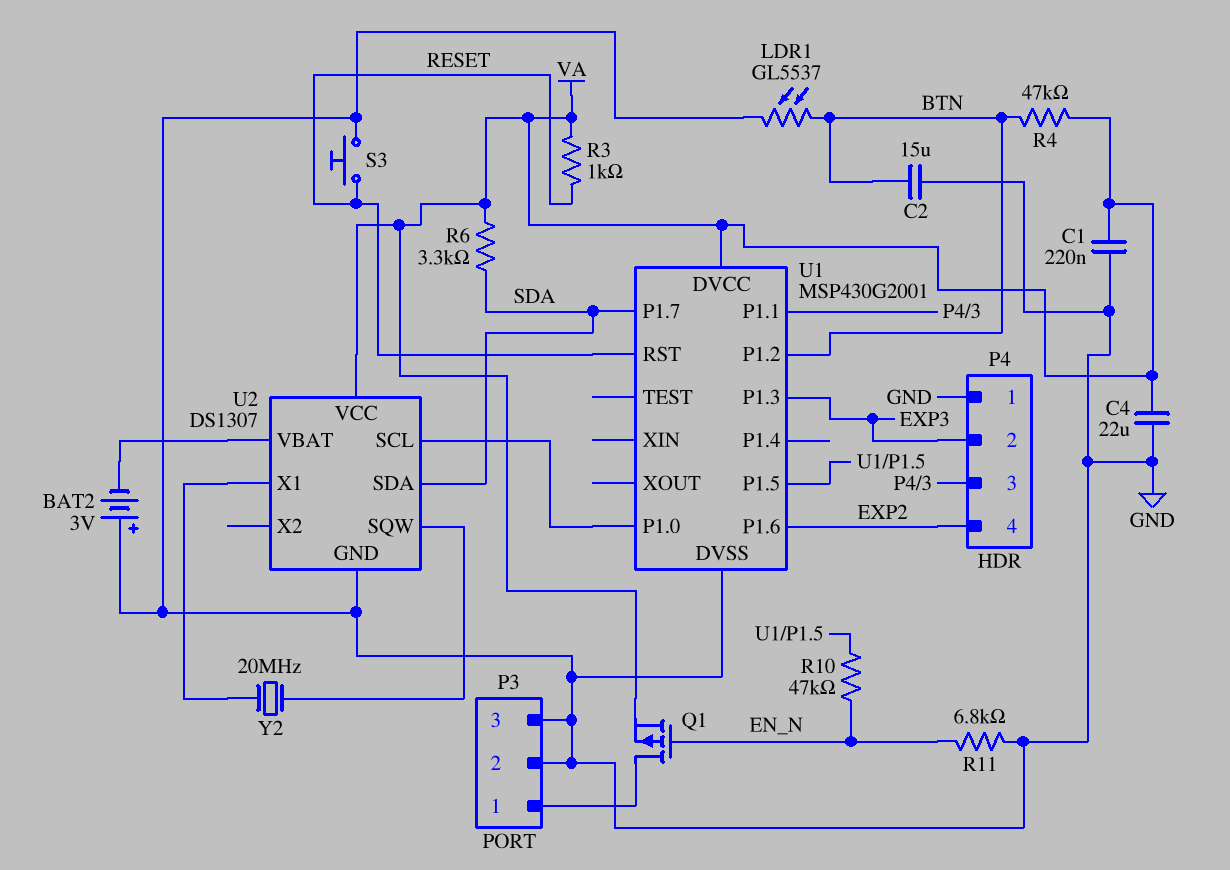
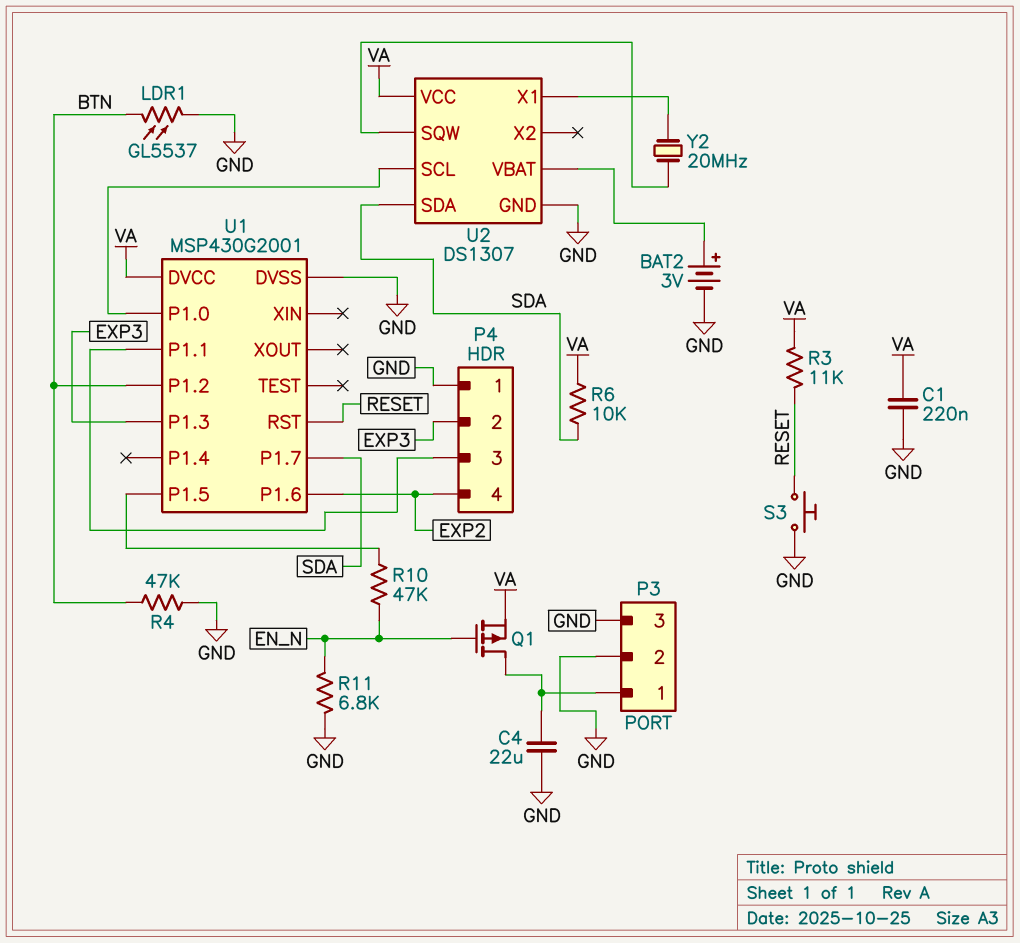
BAT2: 3V (plus GND, minus U2/VBAT) -> 3V (plus U2/VBAT, minus GND)
C2: 15uF (BTN, GND) -> none
C4: 22uF (GND, VA) -> 22uF (GND, P3/1)
R3: 1k (RESET, VA) -> 11k (RESET, VA)
R4: 47k (BTN, VA) -> 47k (BTN, GND)
R6: 3.3k (SDA, VA) -> 10k (SDA, VA)

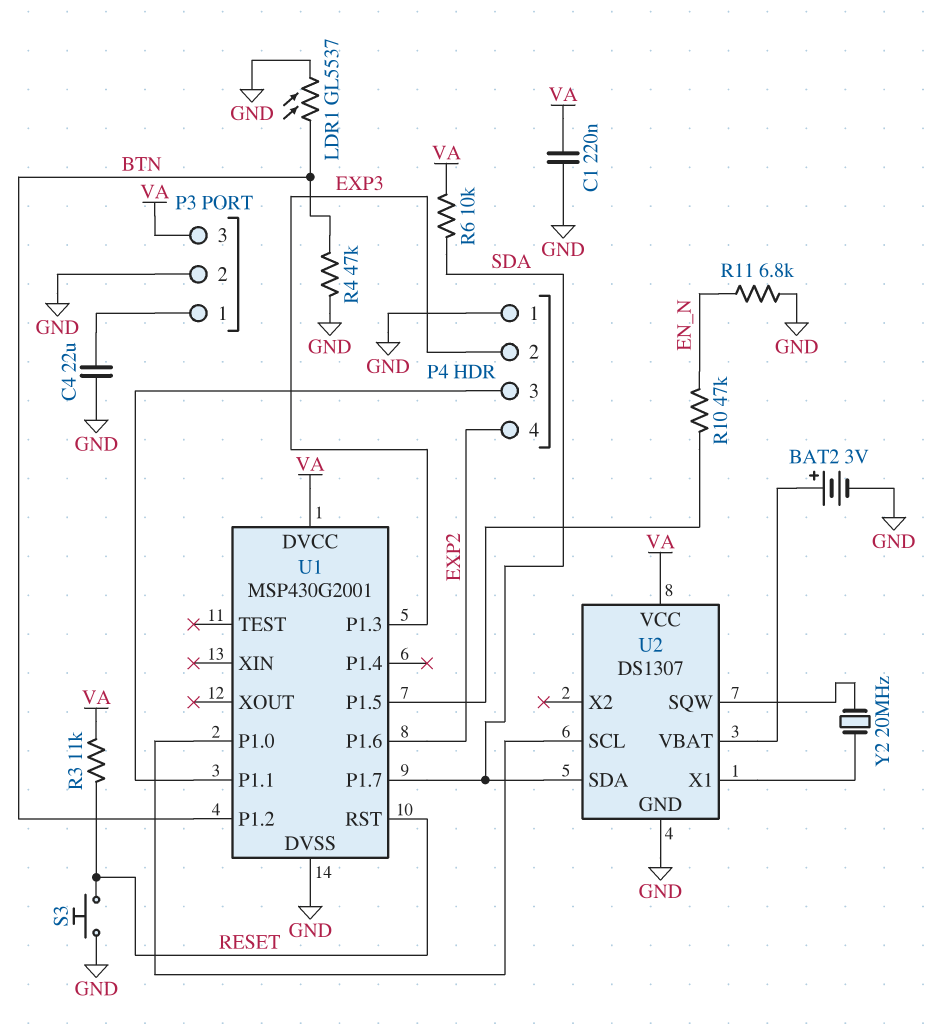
P3 pin 3: GND -> VA
Q1: PMOS (G EN_N, D P3/1, S VA) -> none

